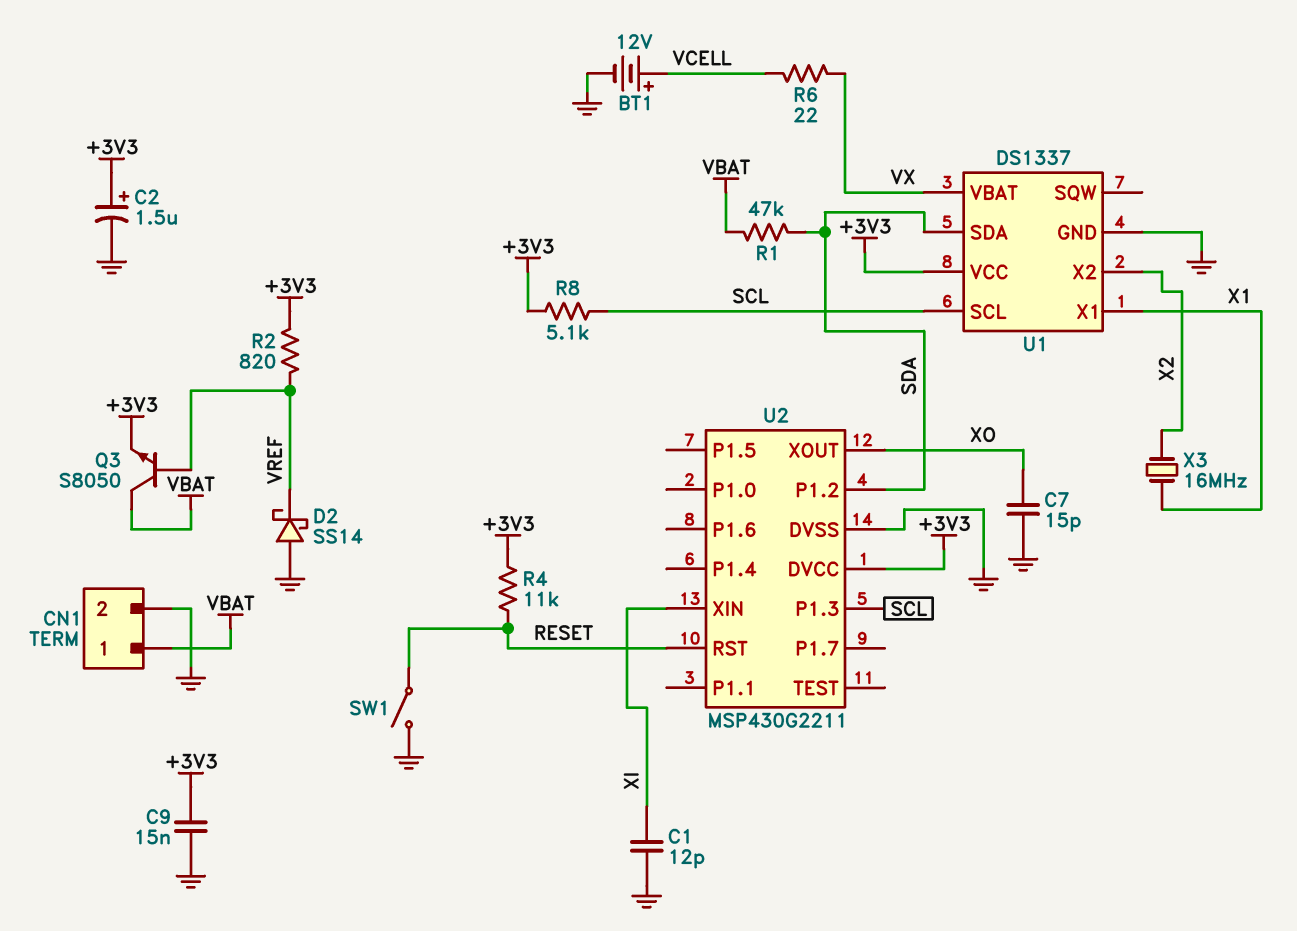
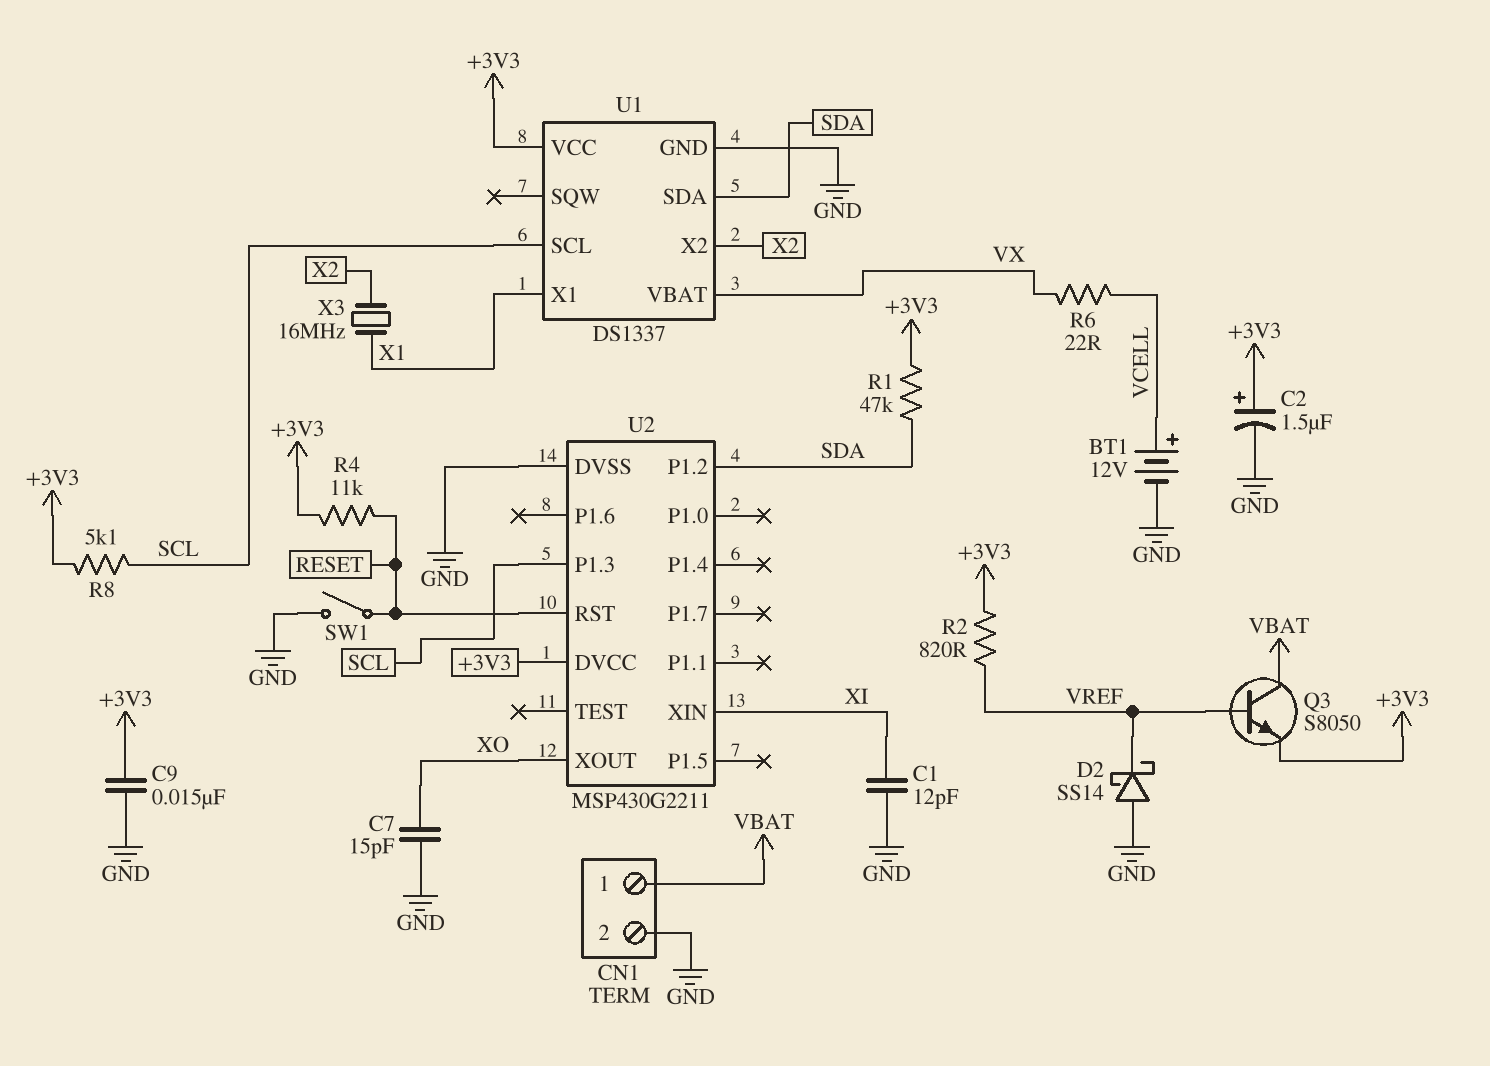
R1: 47k (SDA, VBAT) -> 47k (+3V3, SDA)

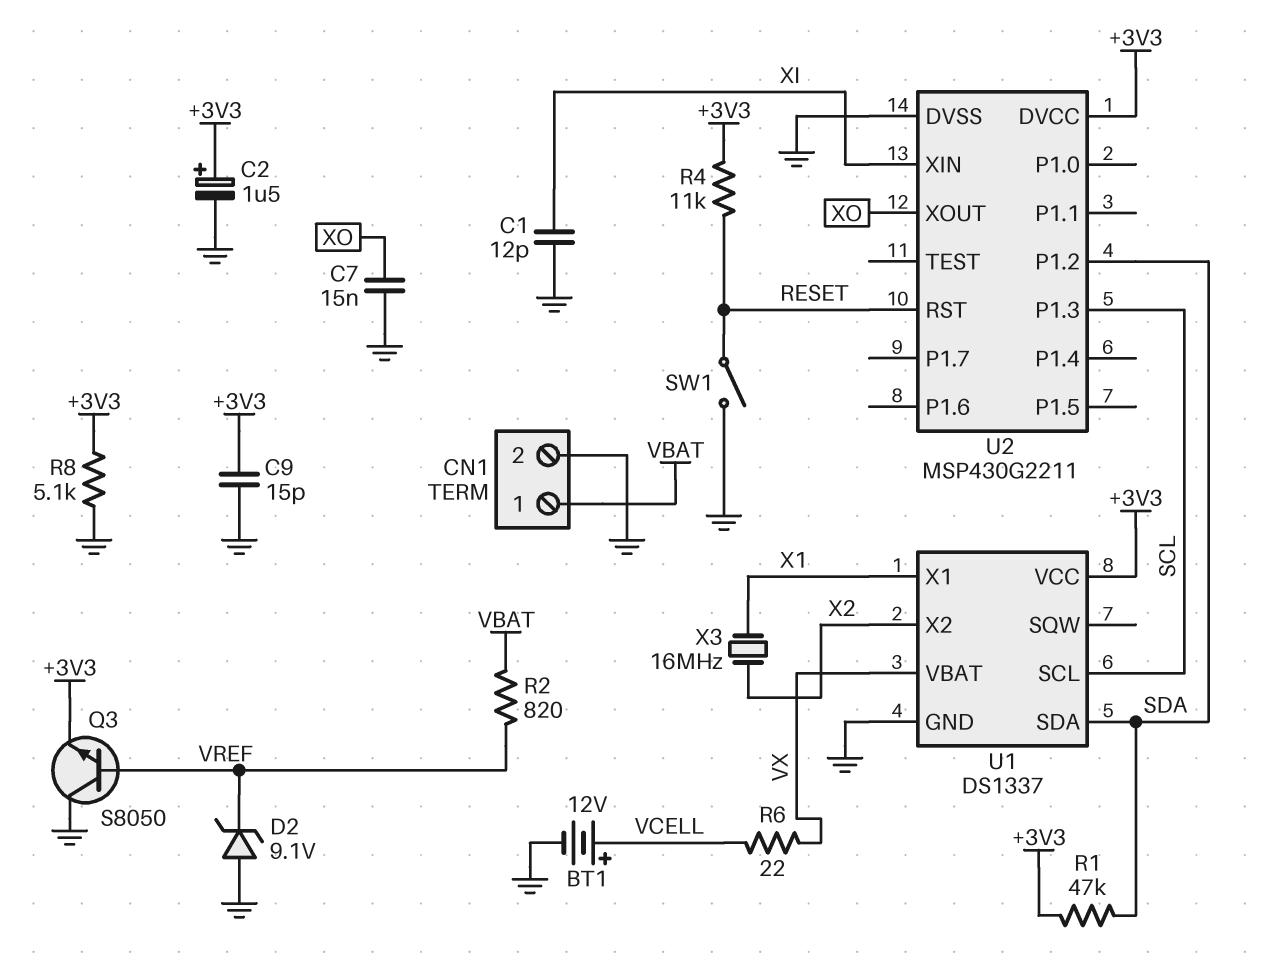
C7: 15pF (GND, XO) -> 15nF (GND, XO)
C9: 15nF (+3V3, GND) -> 15pF (+3V3, GND)
D2: schottky SS14 (A GND, K VREF) -> zener 9.1V (A GND, K VREF)
Q3: NPN S8050 (B VREF, C VBAT, E +3V3) -> NPN S8050 (B VREF, C GND, E +3V3)
R2: 820 (+3V3, VREF) -> 820 (VBAT, VREF)
R8: 5.1k (+3V3, SCL) -> 5.1k (+3V3, GND)

